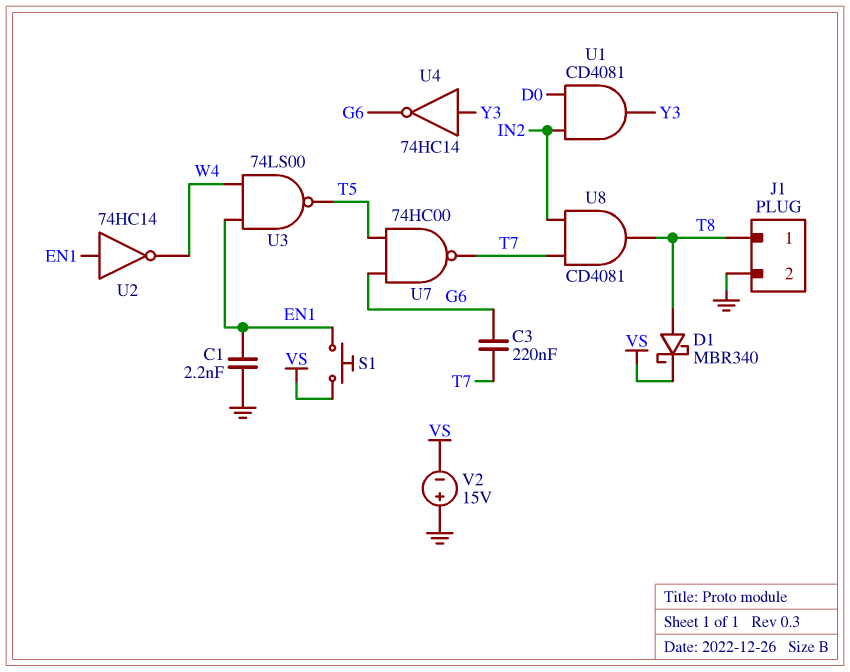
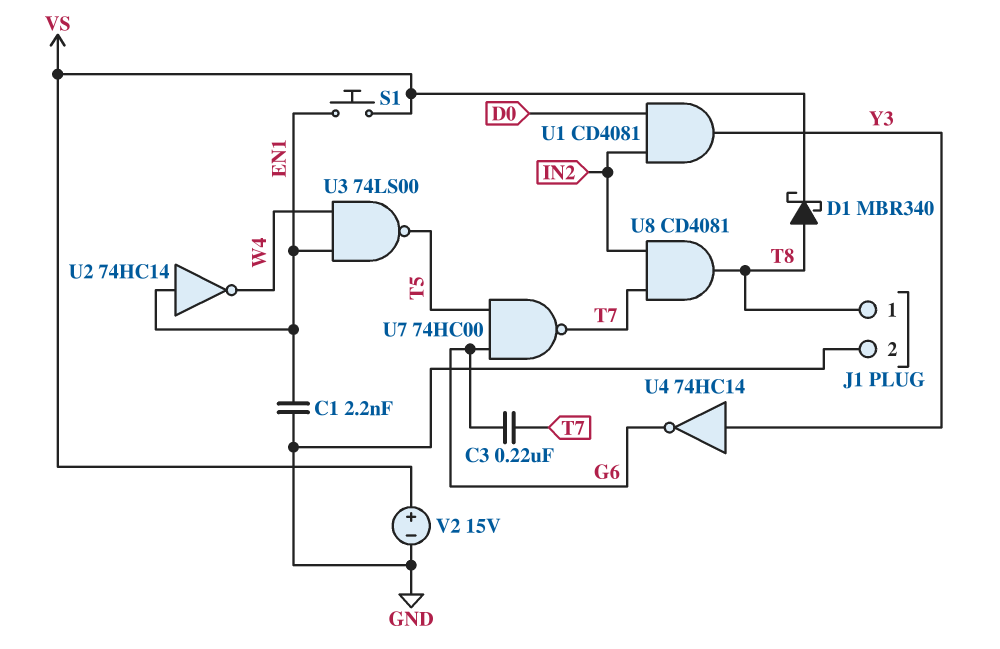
V2: 15V (plus GND, minus VS) -> 15V (plus VS, minus GND)

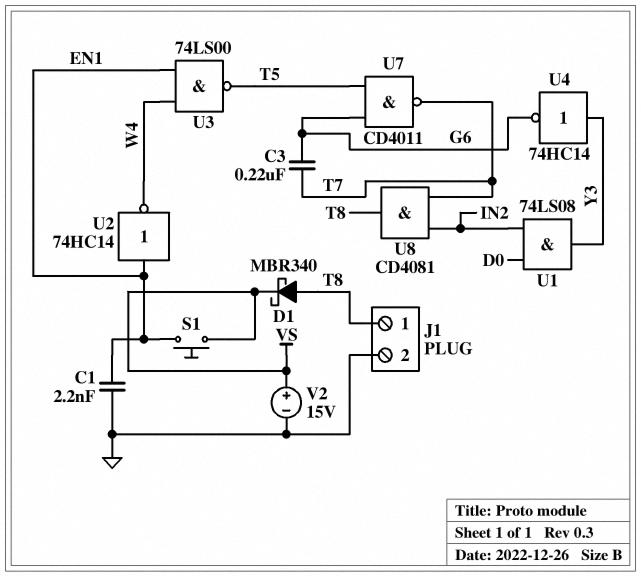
U1: AND CD4081 (in D0, in IN2, out Y3) -> AND 74LS08 (in D0, in IN2, out Y3)
U7: NAND 74HC00 (in G6, in T5, out T7) -> NAND CD4011 (in G6, in T5, out T7)

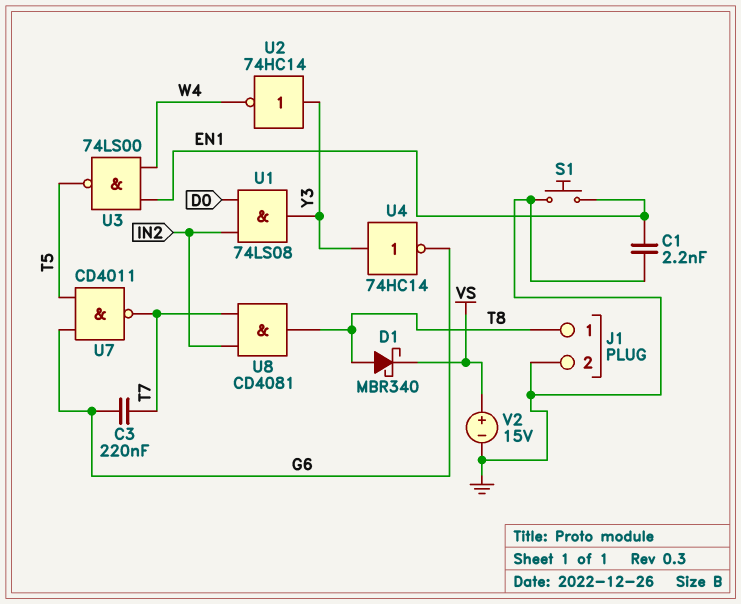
S1: button (EN1, VS) -> button (EN1, GND)
U2: NOT 74HC14 (in EN1, out W4) -> NOT 74HC14 (in Y3, out W4)

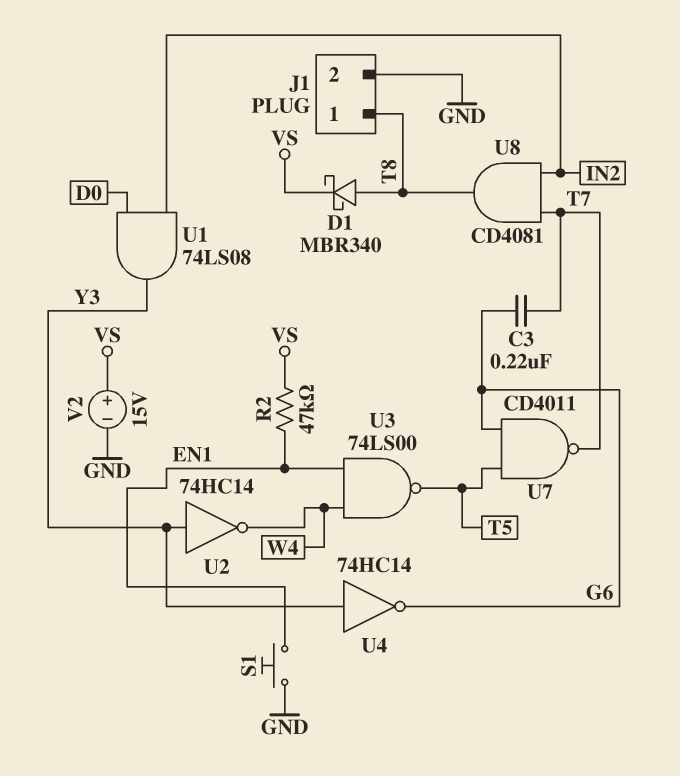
C1: 2.2nF (EN1, GND) -> none
R2: none -> 47k (EN1, VS)

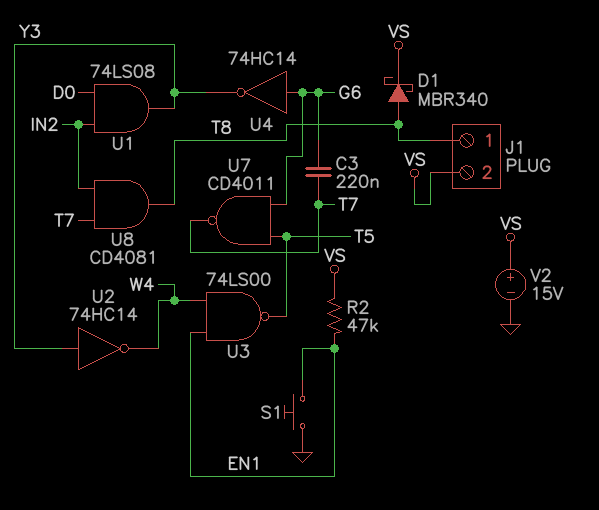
J1 pin 2: GND -> VS
U4: NOT 74HC14 (in Y3, out G6) -> NOT 74HC14 (in G6, out Y3)

